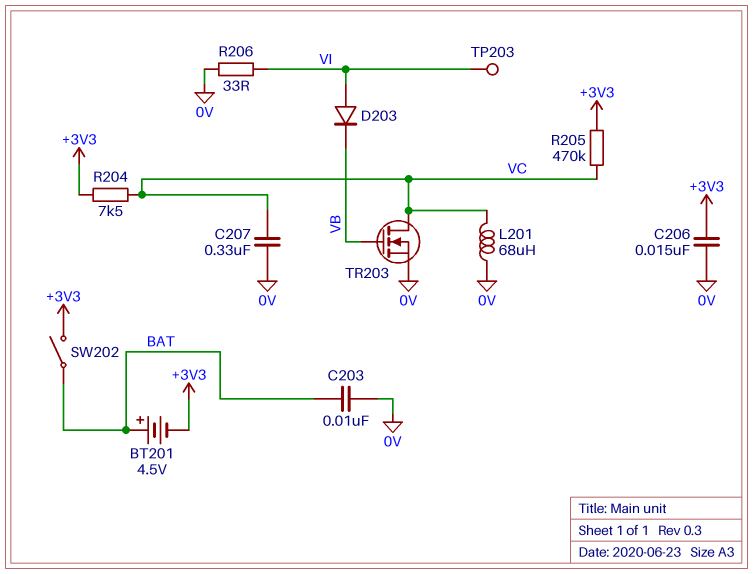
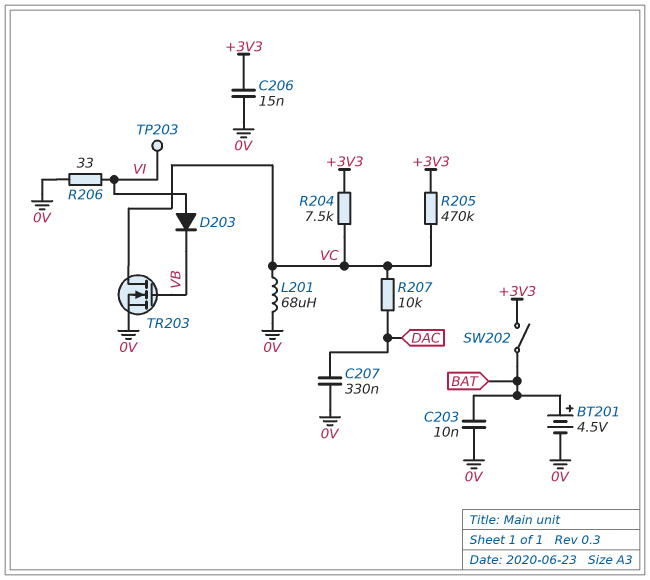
BT201: 4.5V (plus BAT, minus +3V3) -> 4.5V (plus BAT, minus 0V)
C207: 330nF (0V, VC) -> 330nF (0V, DAC)
R207: none -> 10k (DAC, VC)

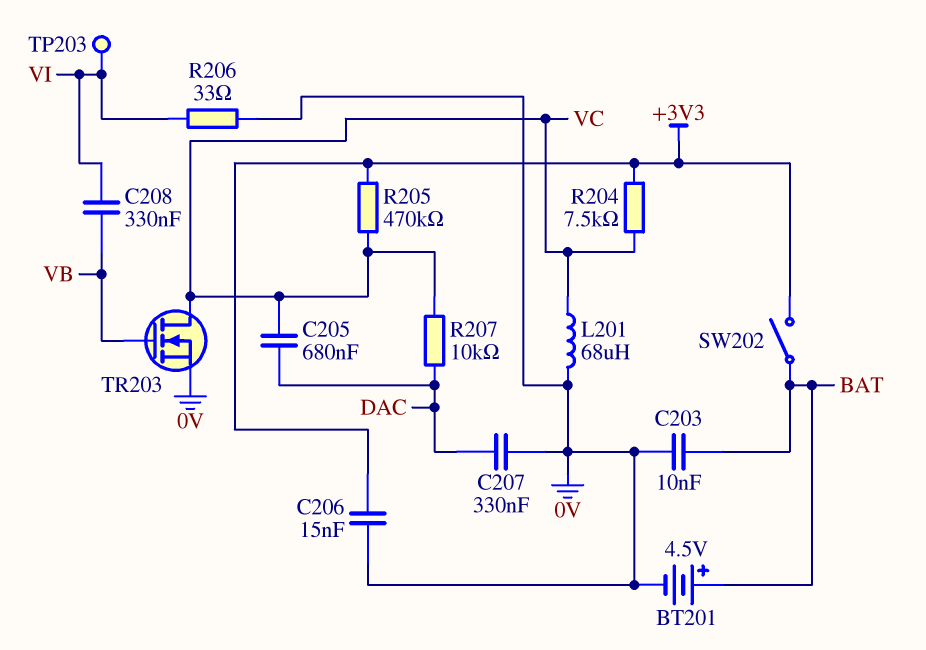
C205: none -> 680nF (DAC, VC)
C208: none -> 330nF (VB, VI)
D203: diode (A VI, K VB) -> none

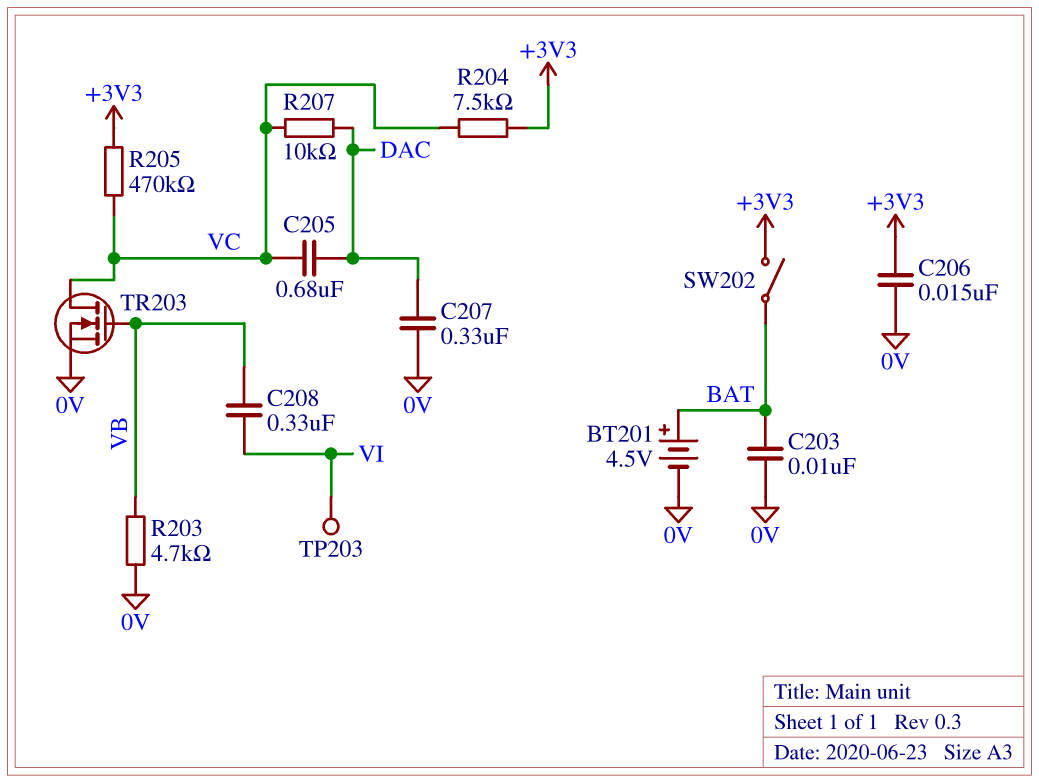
L201: 68uH (0V, VC) -> none
R203: none -> 4.7k (0V, VB)
R206: 33 (0V, VI) -> none

